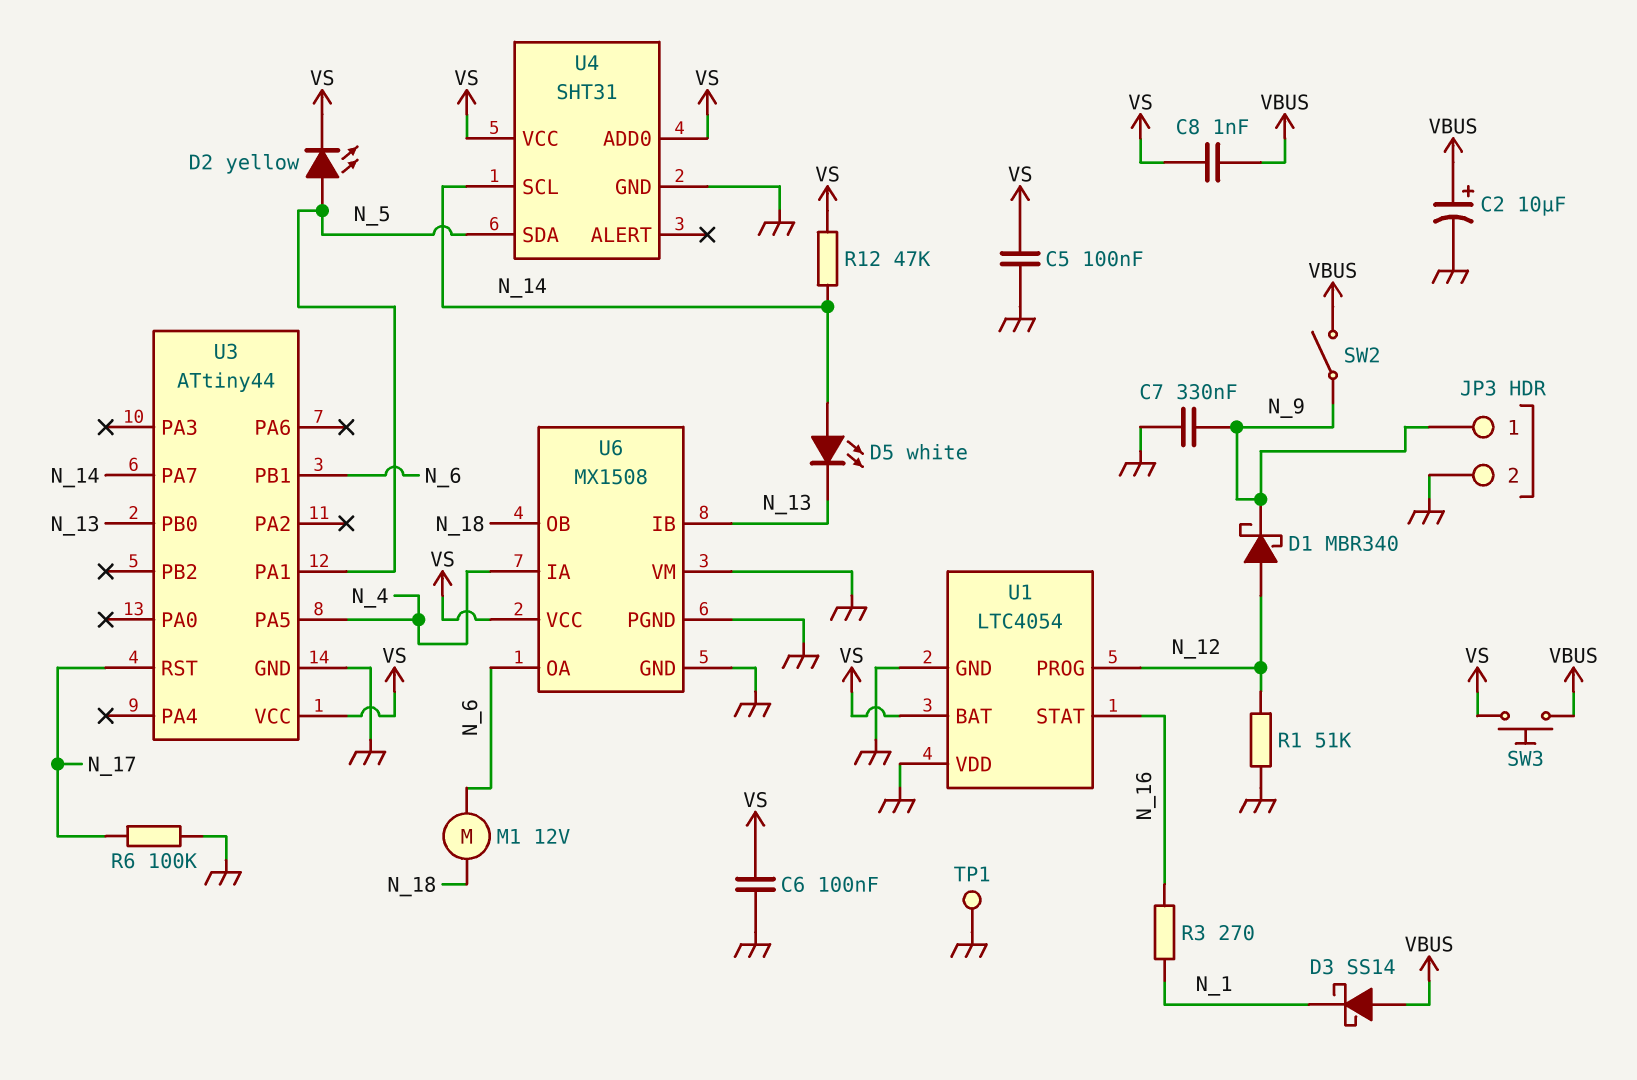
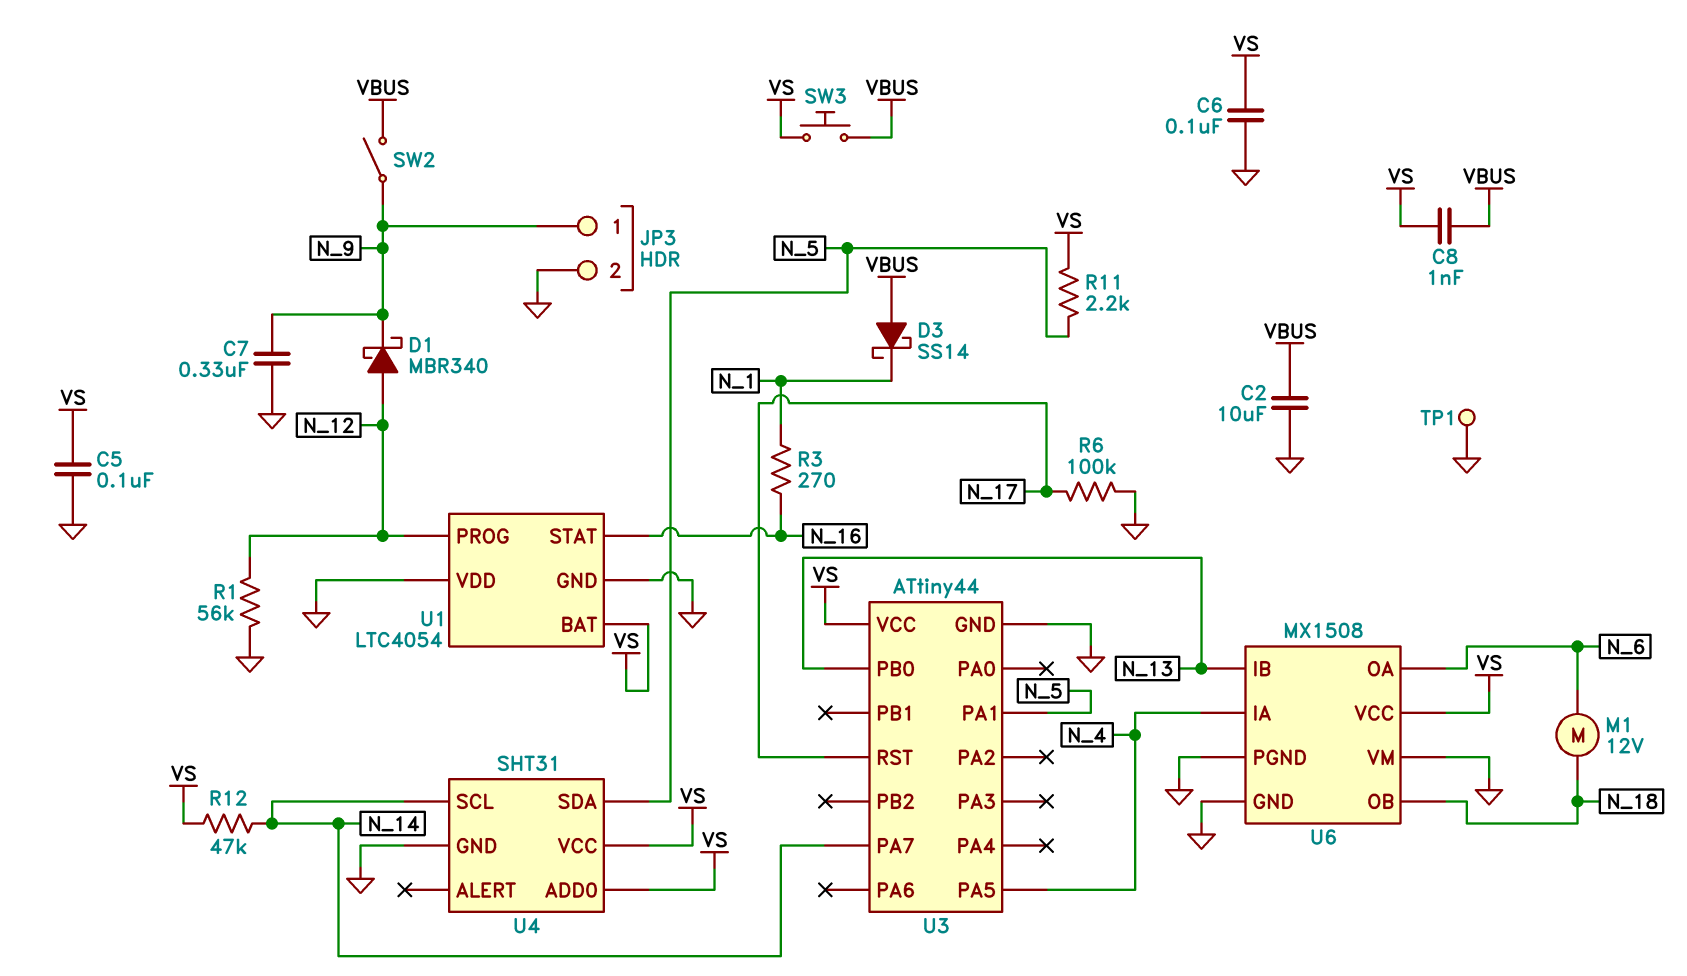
C2: 10uF (plus VBUS, minus GND) -> 10uF (GND, VBUS)
D2: LED yellow (A N_5, K VS) -> none
D5: LED white (A N_14, K N_13) -> none
R1: 51k (GND, N_12) -> 56k (GND, N_12)
R11: none -> 2.2k (N_5, VS)
U3 pin PB1: N_6 -> none

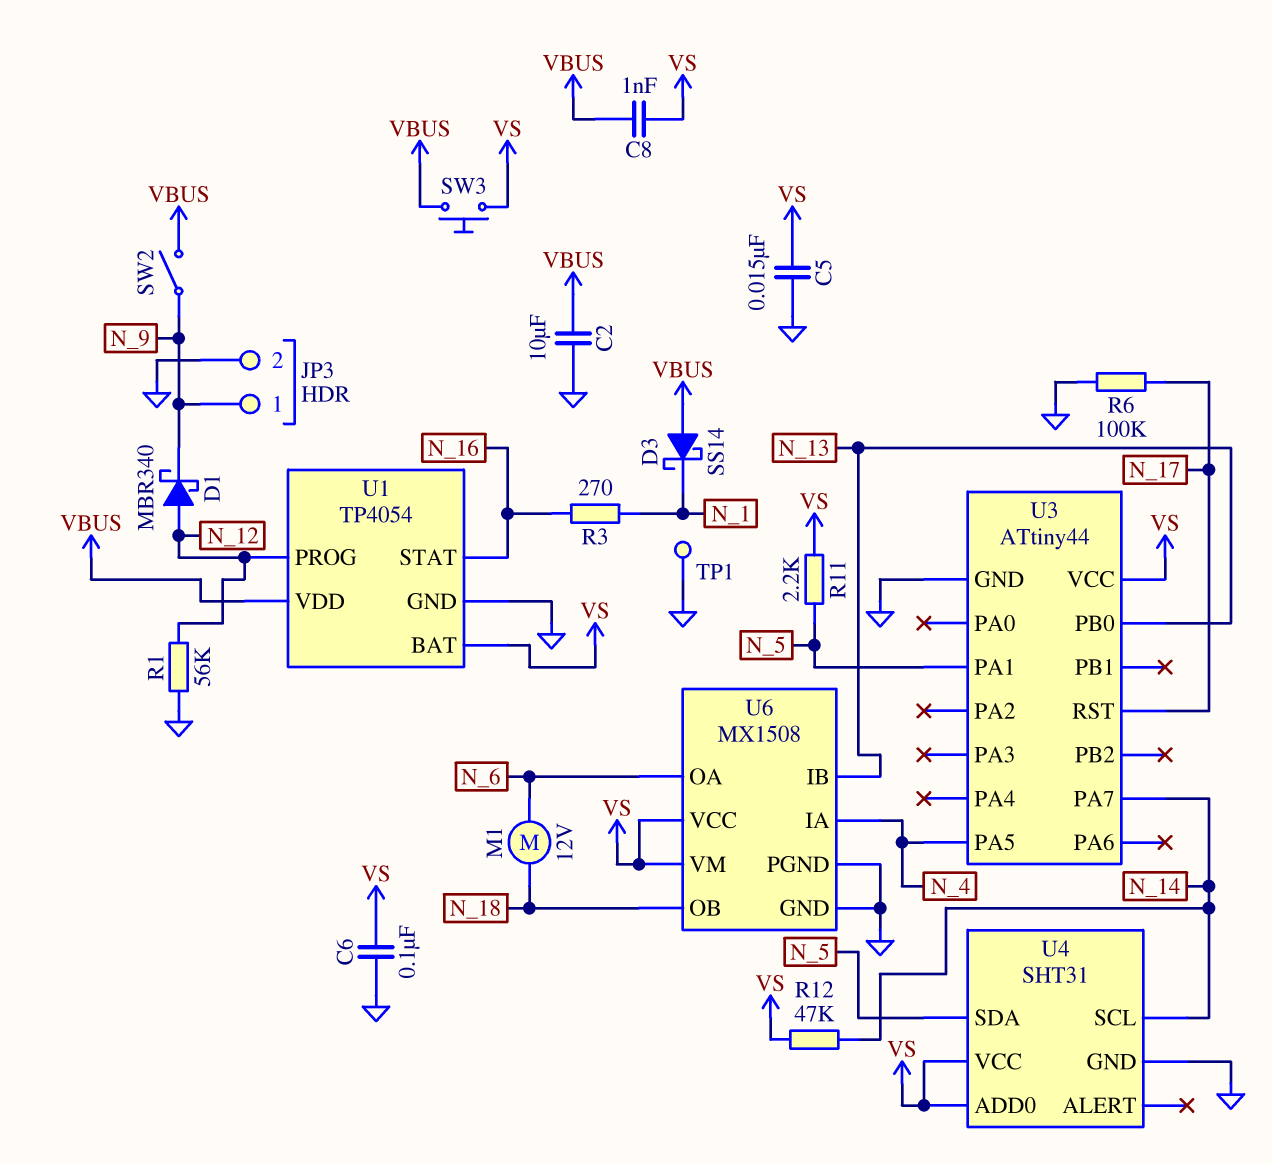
C5: 100nF (GND, VS) -> 15nF (GND, VS)
C7: 330nF (GND, N_9) -> none
U1: LTC4054 -> TP4054
U1 pin VDD: GND -> VBUS
U6 pin VM: GND -> VS

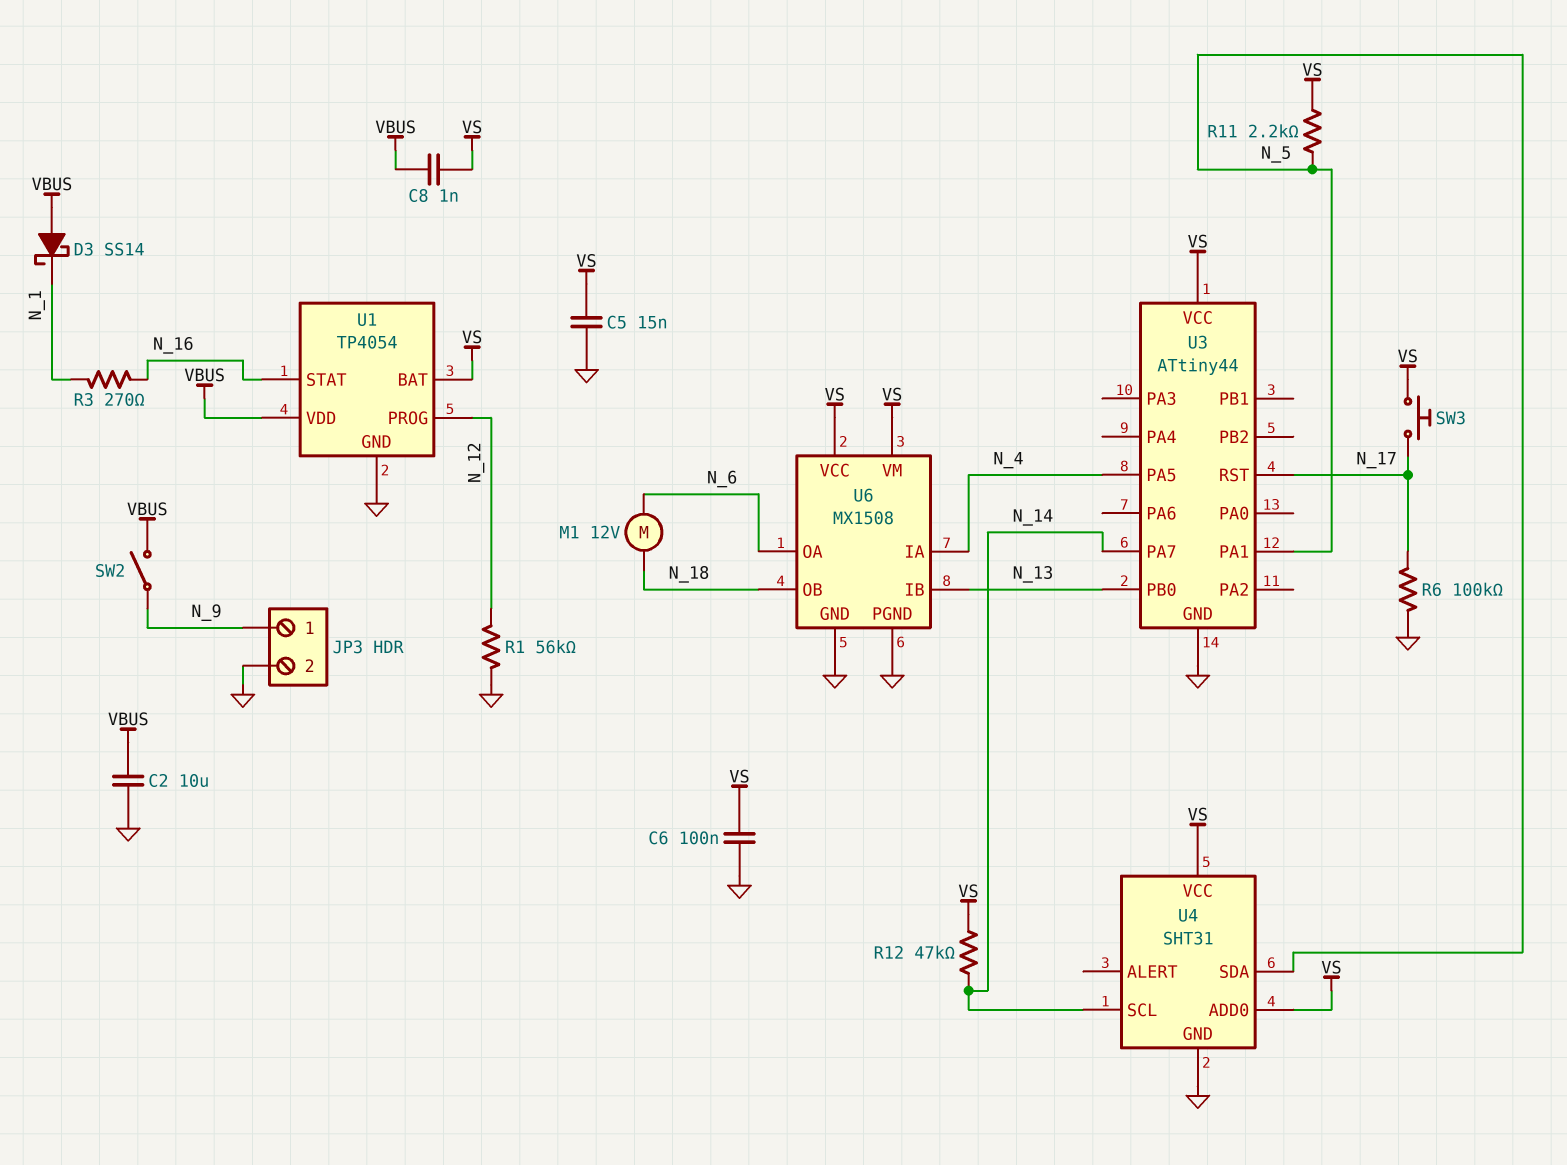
D1: schottky MBR340 (A N_12, K N_9) -> none
SW3: button (VBUS, VS) -> button (N_17, VS)
TP1: test point (GND) -> none

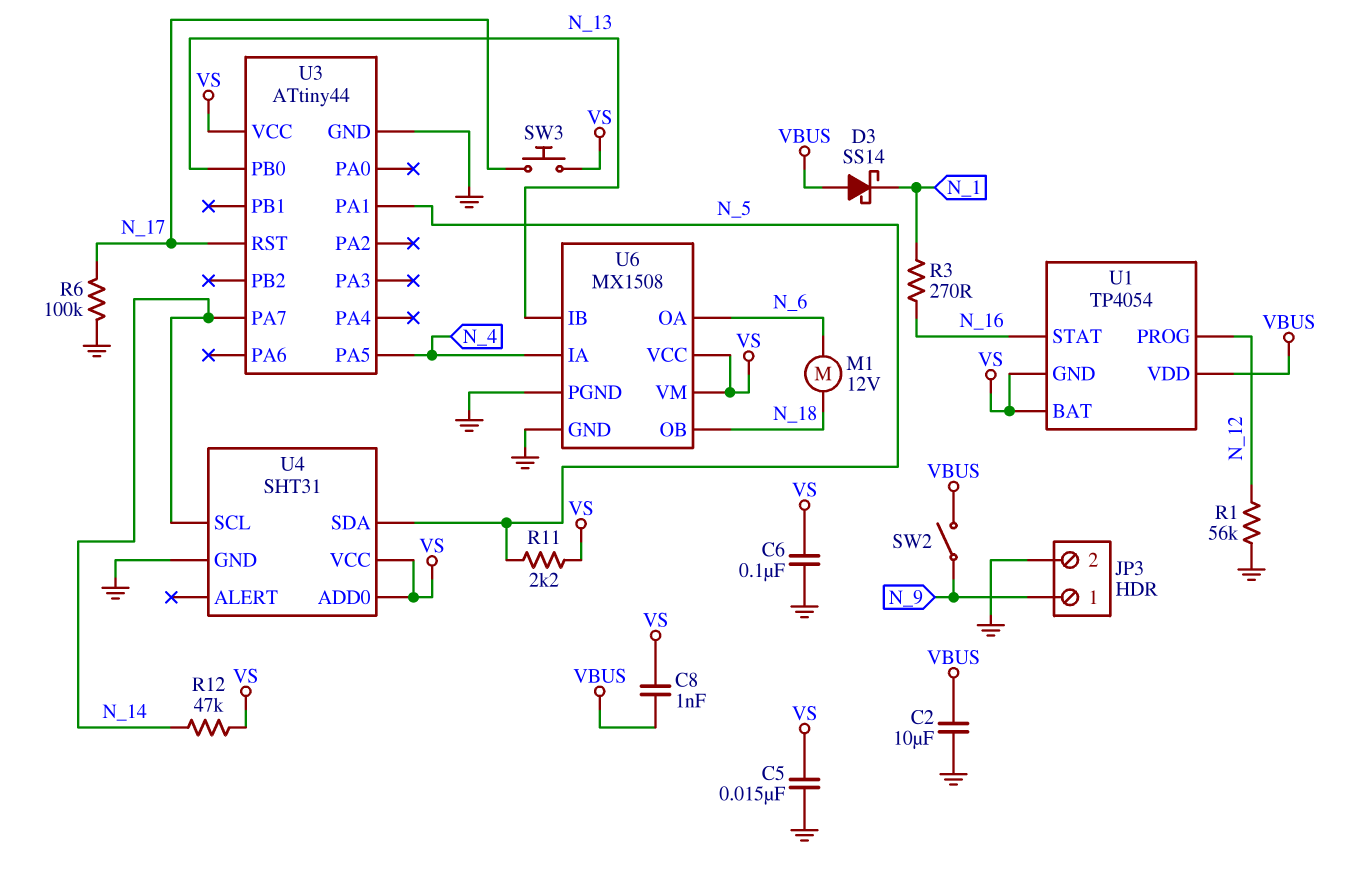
U1 pin GND: GND -> VS

